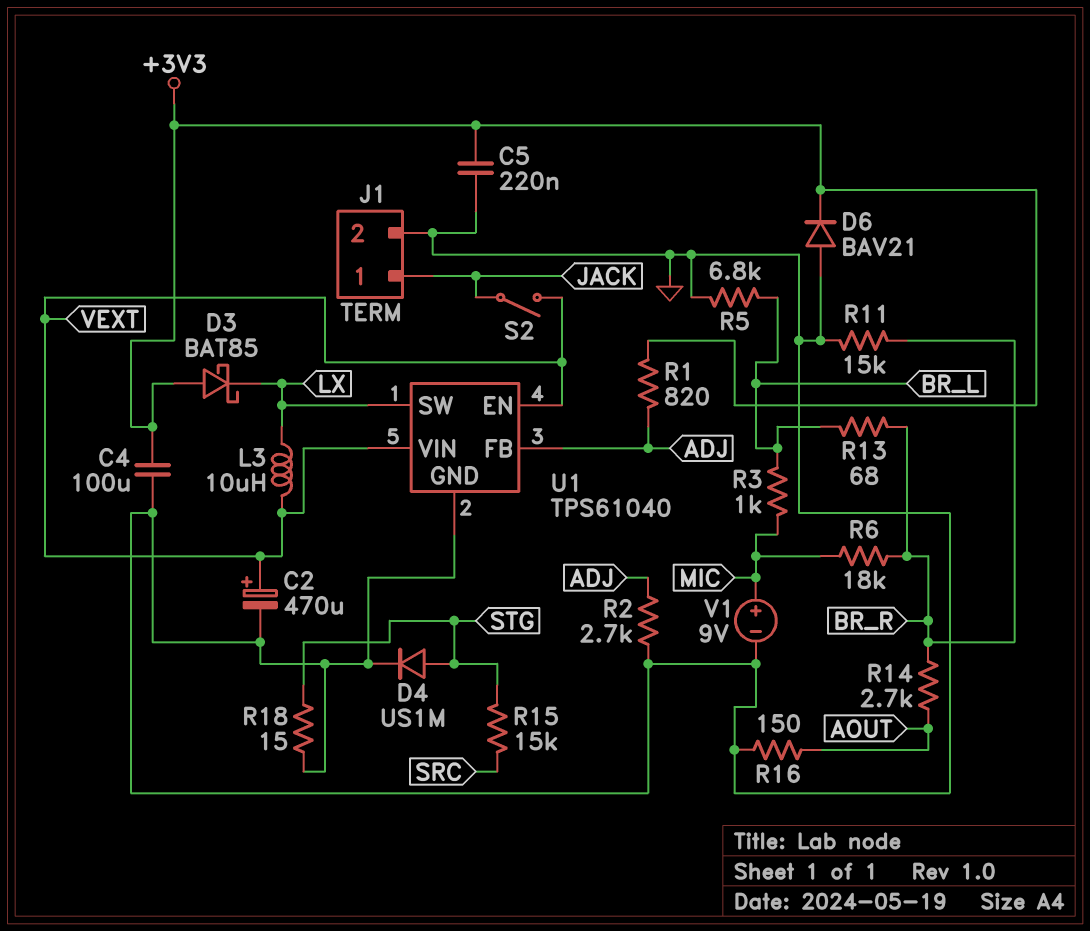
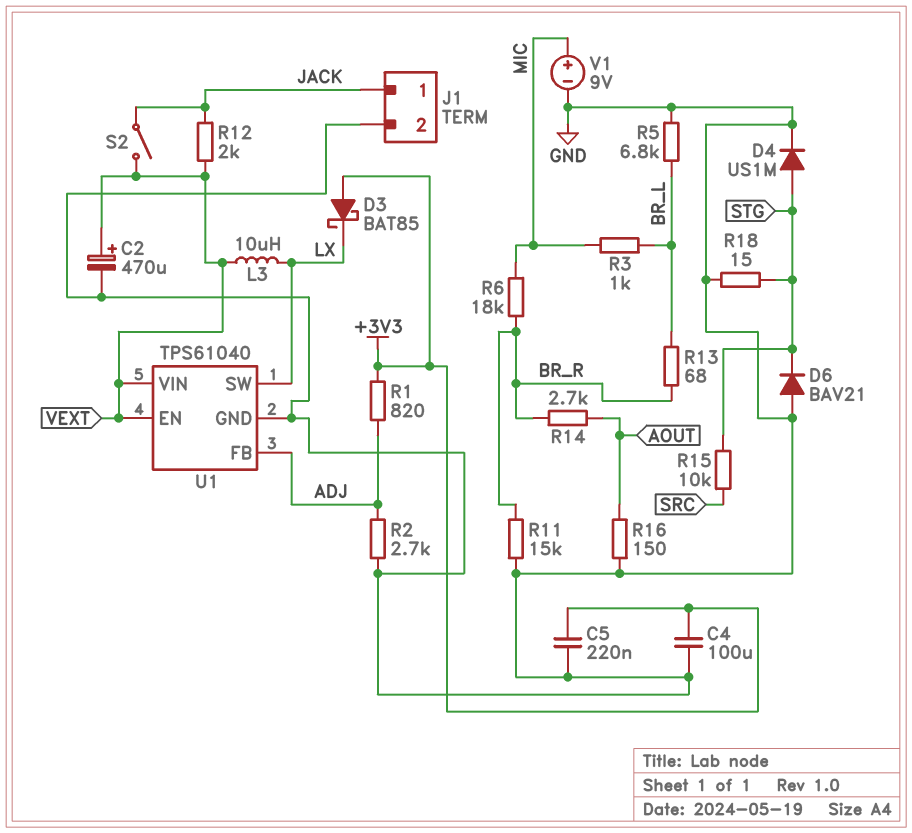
D6: diode BAV21 (A GND, K +3V3) -> diode BAV21 (A GND, K STG)
R12: none -> 2k (JACK, VEXT)
R15: 15k (SRC, STG) -> 10k (SRC, STG)

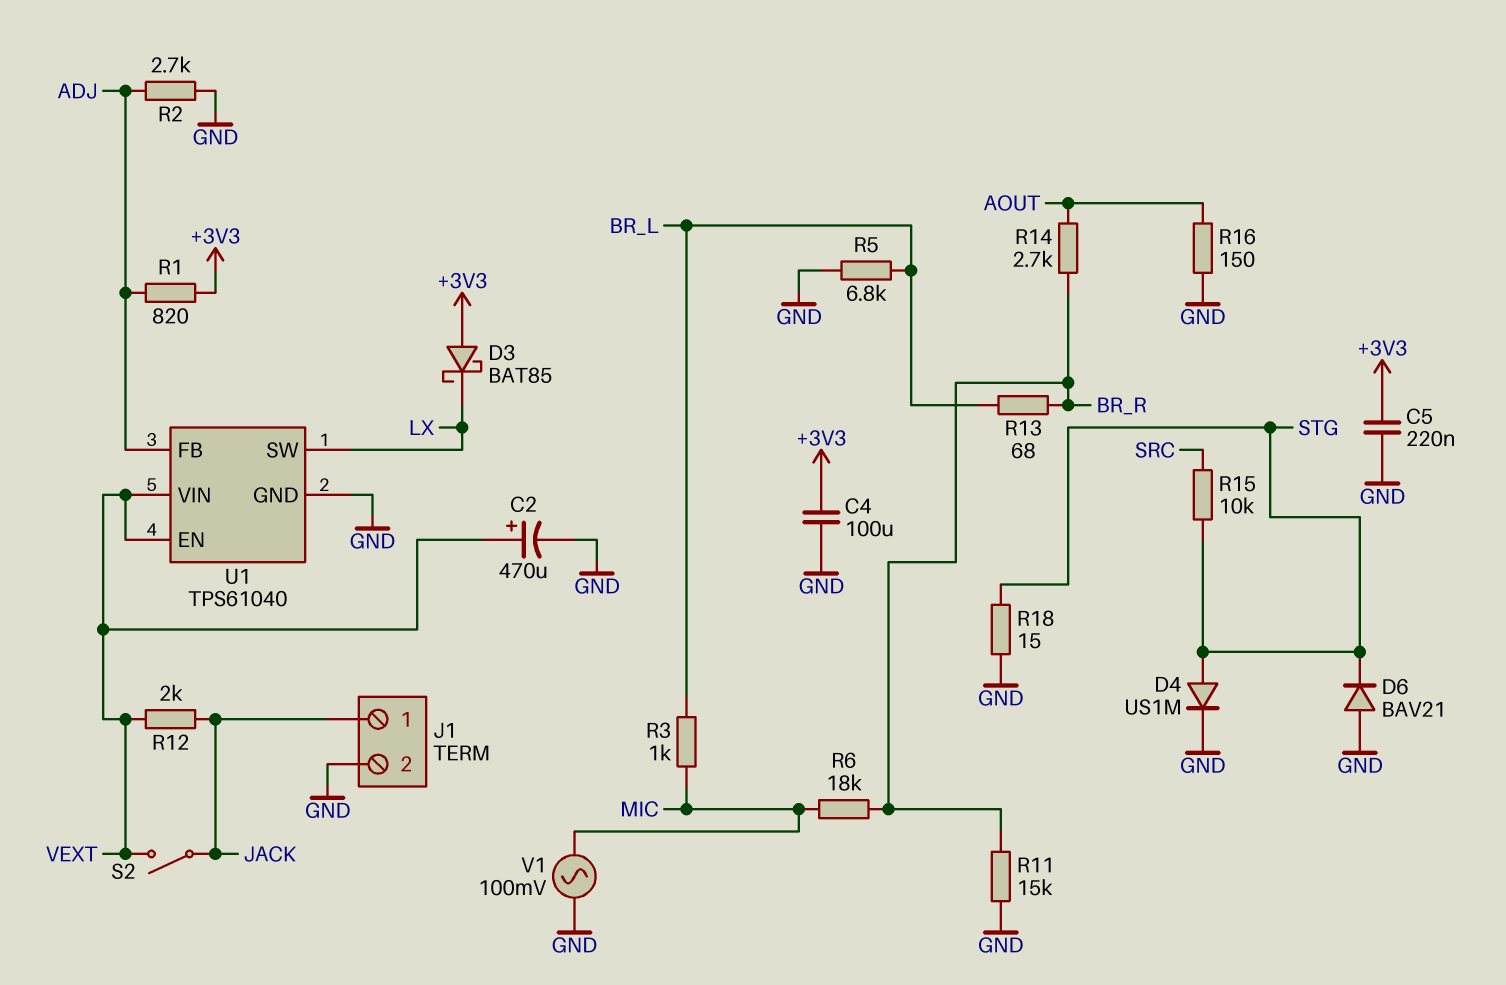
L3: 10uH (LX, VEXT) -> none
V1: 9V (plus MIC, minus GND) -> AC 100mV (GND, MIC)

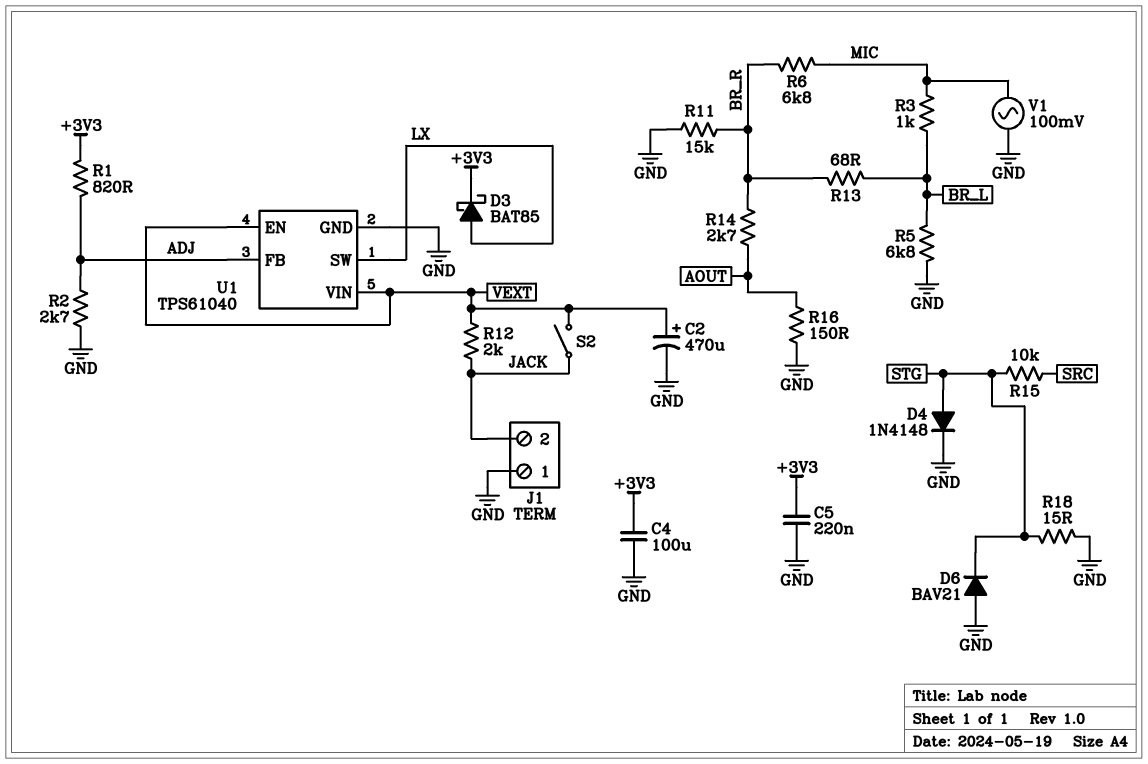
D3: schottky BAT85 (A +3V3, K LX) -> schottky BAT85 (A LX, K +3V3)
D4: diode US1M (A STG, K GND) -> diode 1N4148 (A STG, K GND)
J1 pin 1: JACK -> GND
J1 pin 2: GND -> JACK
R6: 18k (BR_R, MIC) -> 6.8k (BR_R, MIC)

